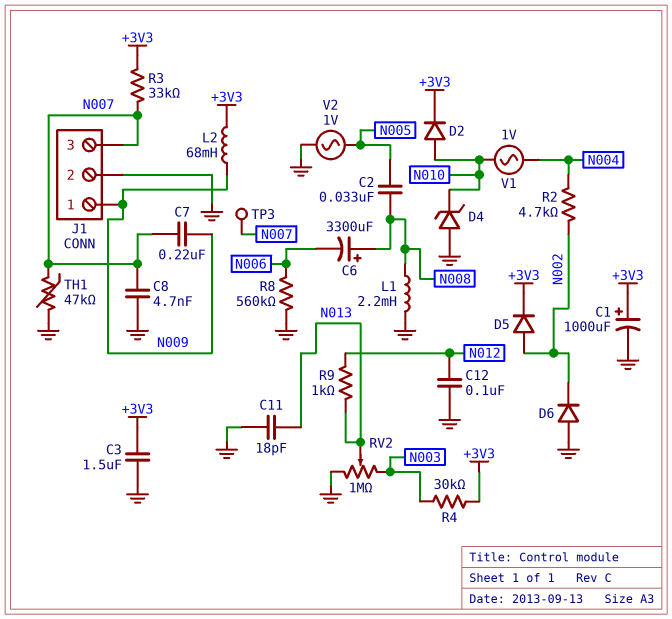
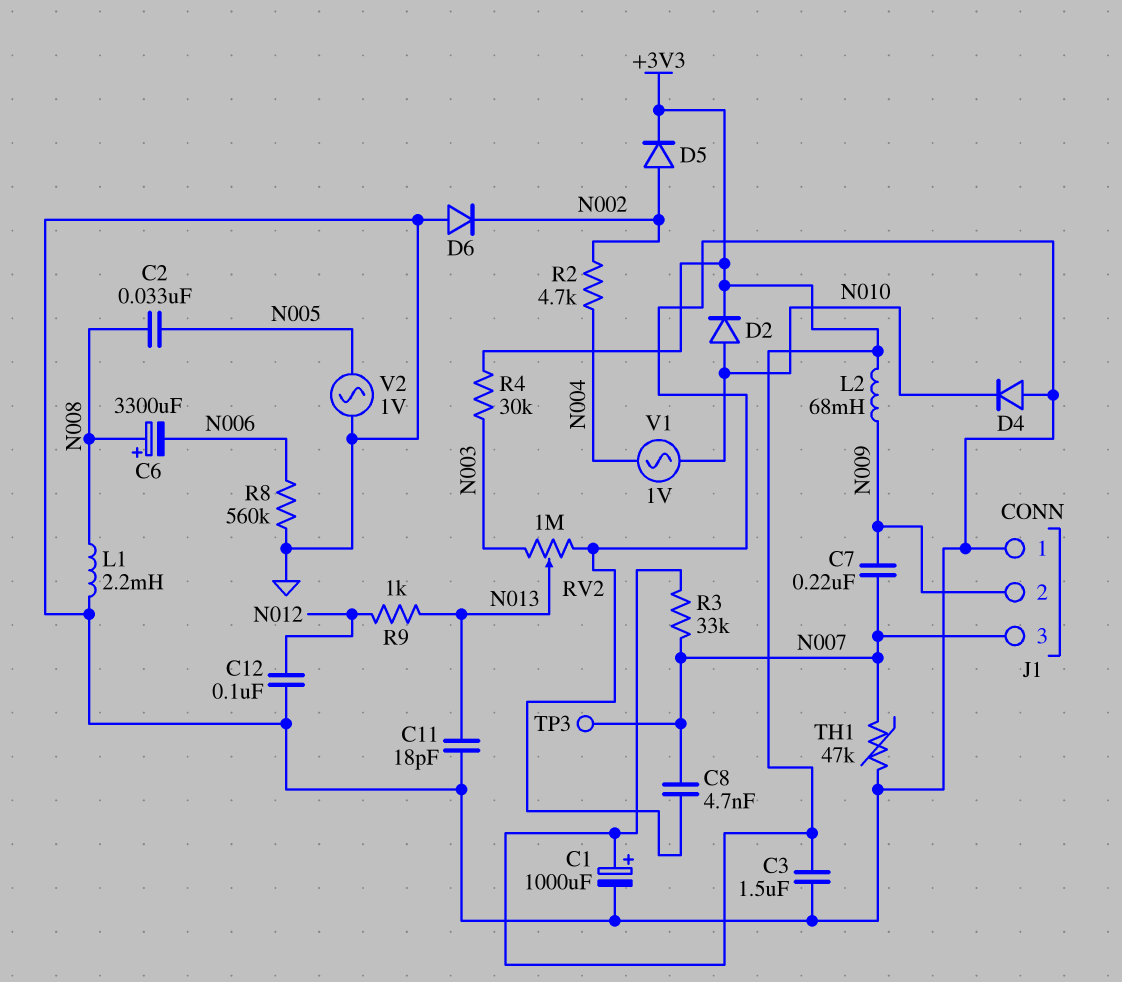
D4: zener (A GND, K N010) -> diode (A GND, K N010)
J1 pin 1: N009 -> GND
J1 pin 2: GND -> N009

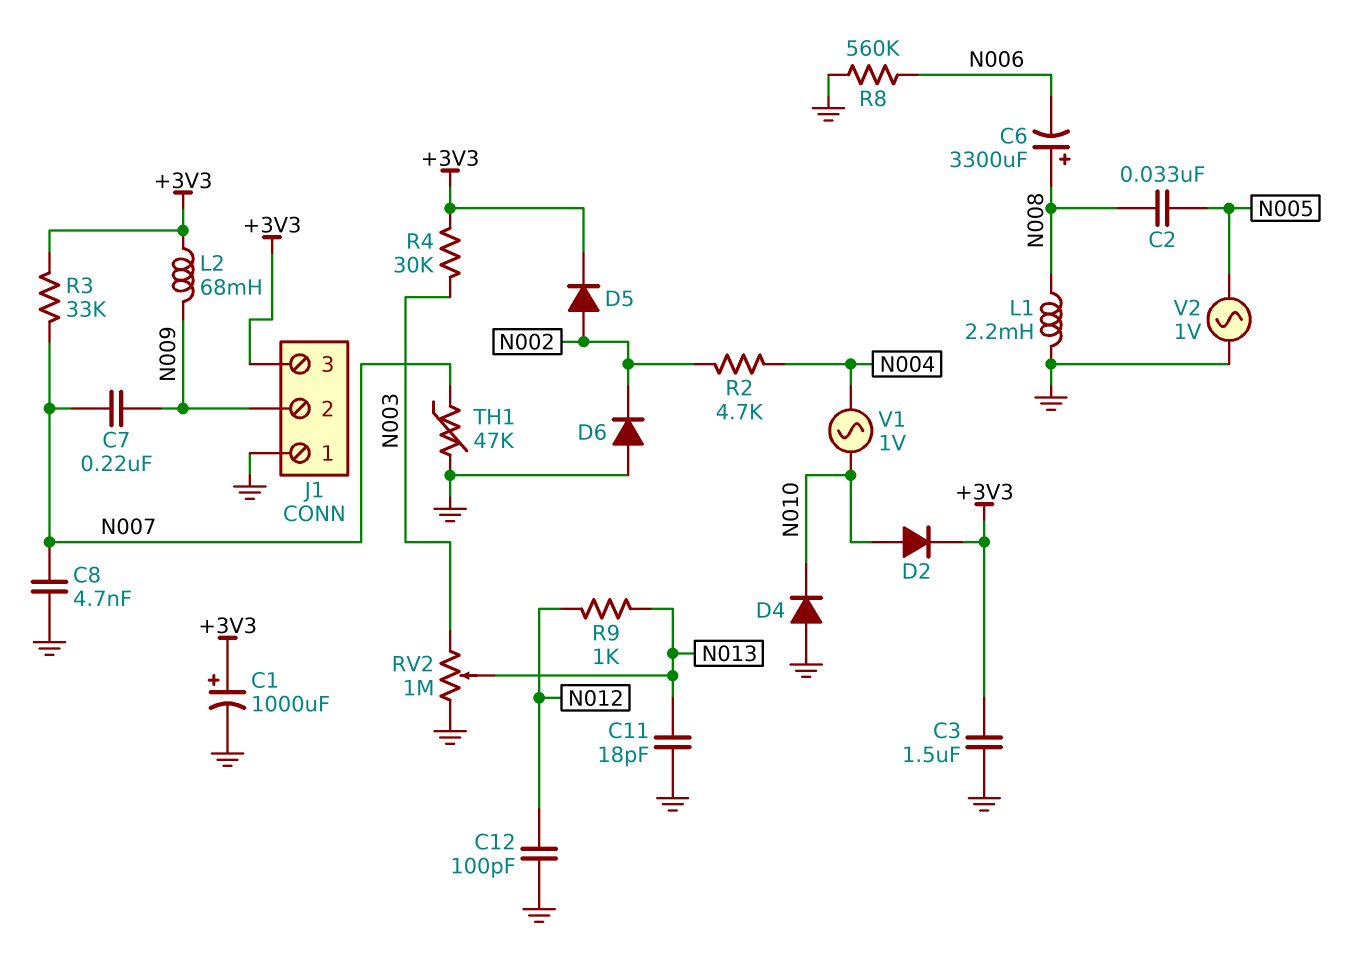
C12: 100nF (GND, N012) -> 100pF (GND, N012)
J1 pin 3: N007 -> +3V3
TP3: test point (N007) -> none

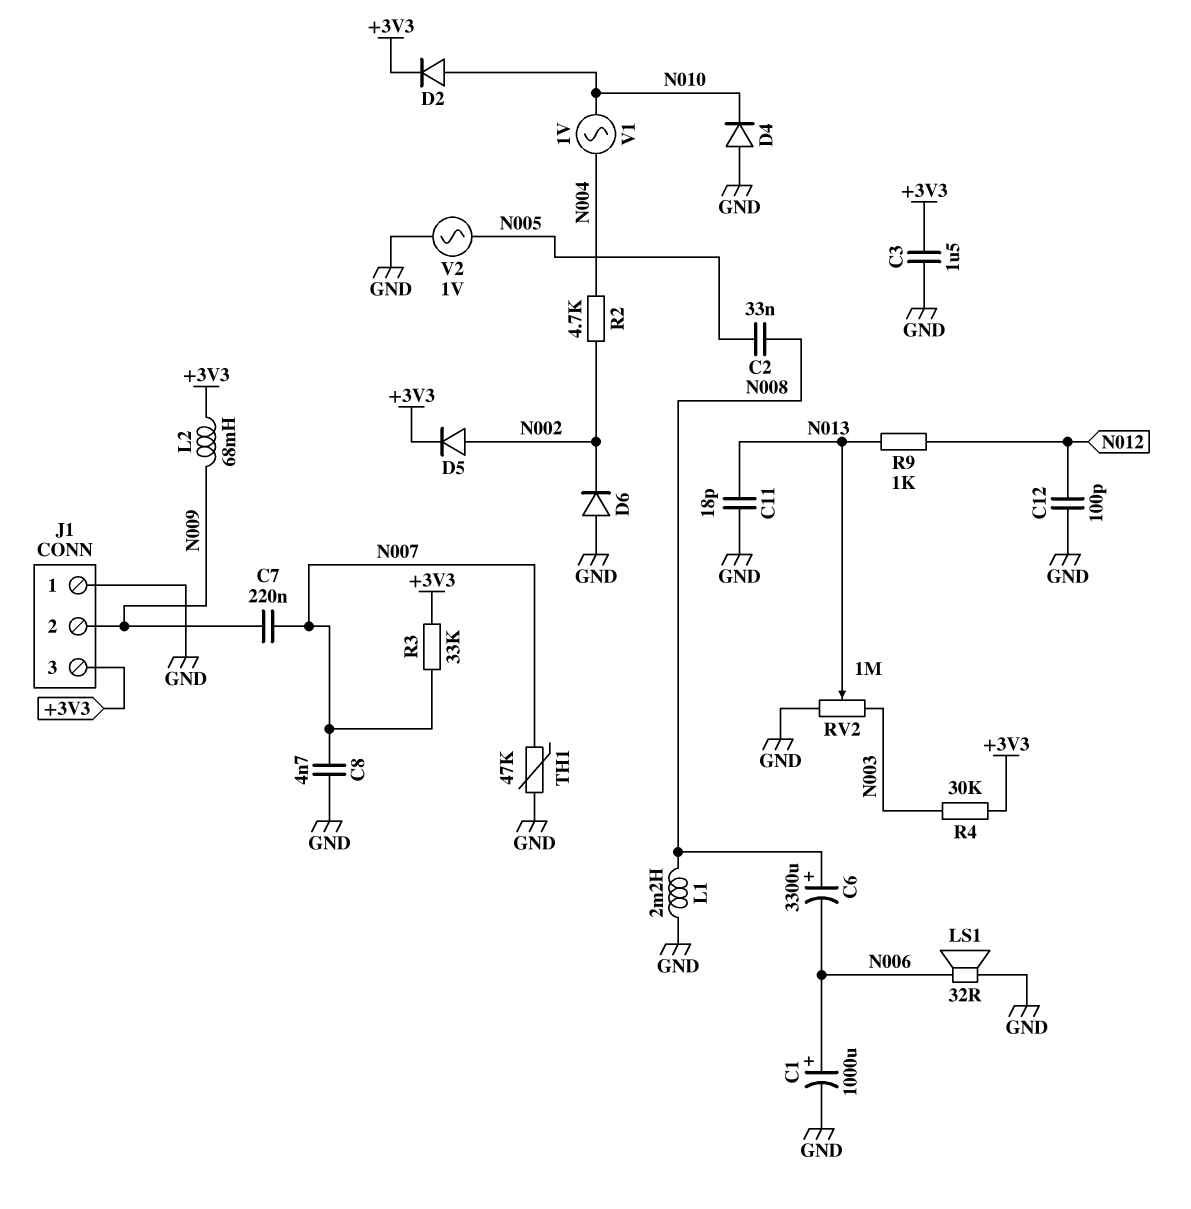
C1: 1000uF (plus +3V3, minus GND) -> 1000uF (plus N006, minus GND)
LS1: none -> speaker 32R (GND, N006)
R8: 560k (GND, N006) -> none

